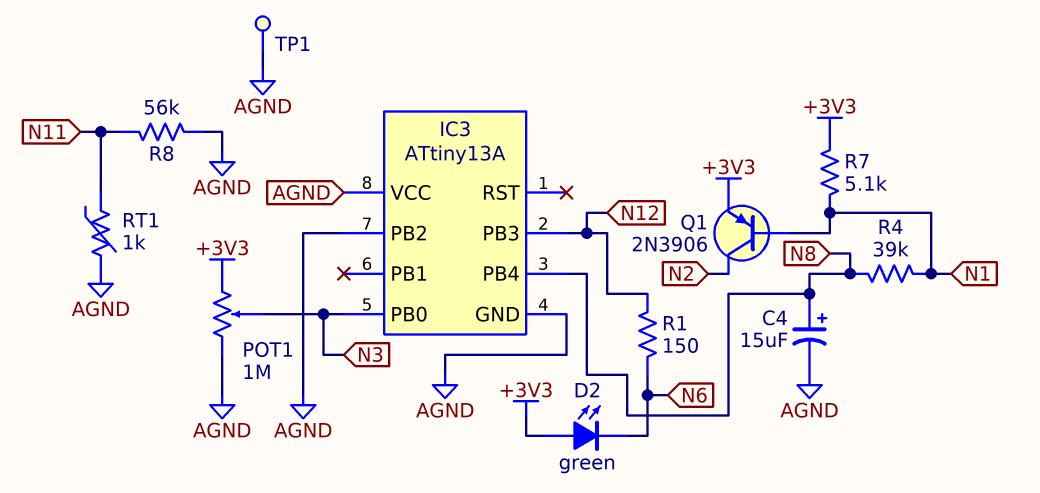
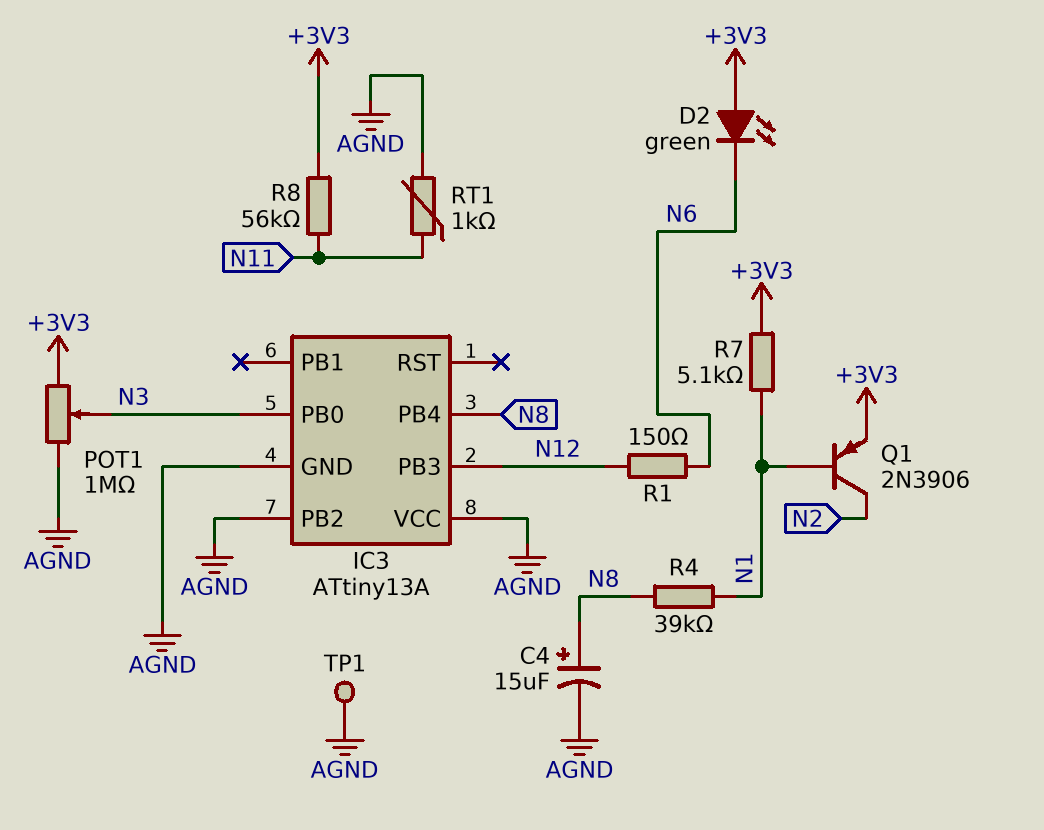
R8: 56k (AGND, N11) -> 56k (+3V3, N11)

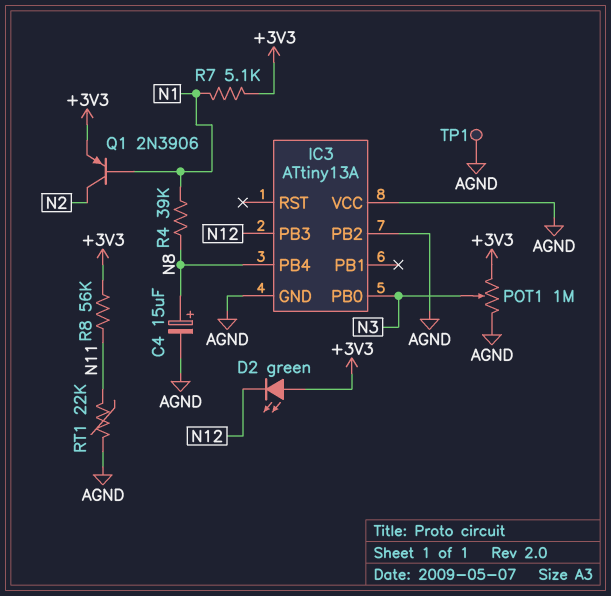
D2: LED green (A +3V3, K N6) -> LED green (A +3V3, K N12)
R1: 150 (N6, N12) -> none
RT1: 1k (AGND, N11) -> 22k (AGND, N11)

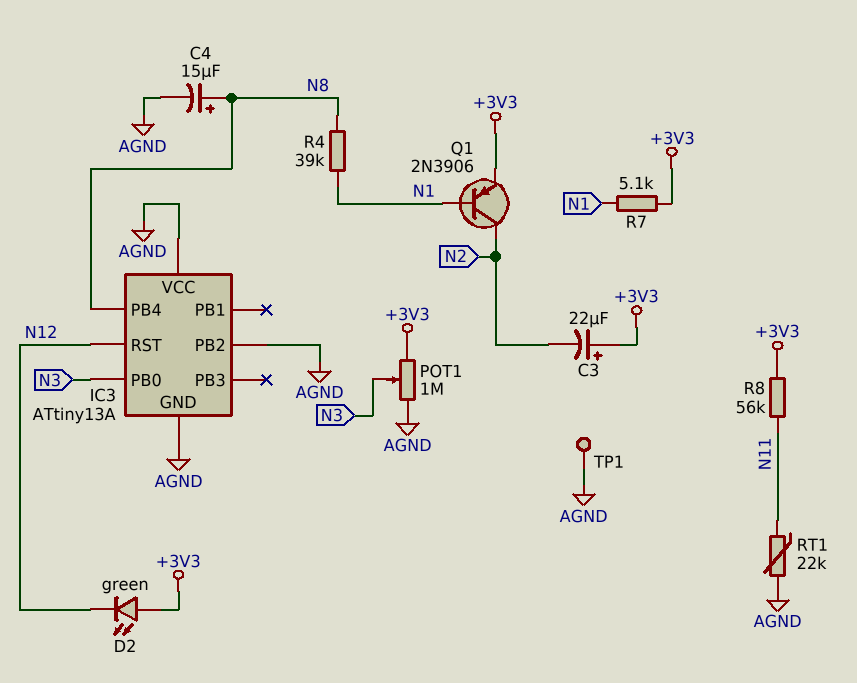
C3: none -> 22uF (plus +3V3, minus N2)
IC3 pin PB3: N12 -> none
IC3 pin RST: none -> N12

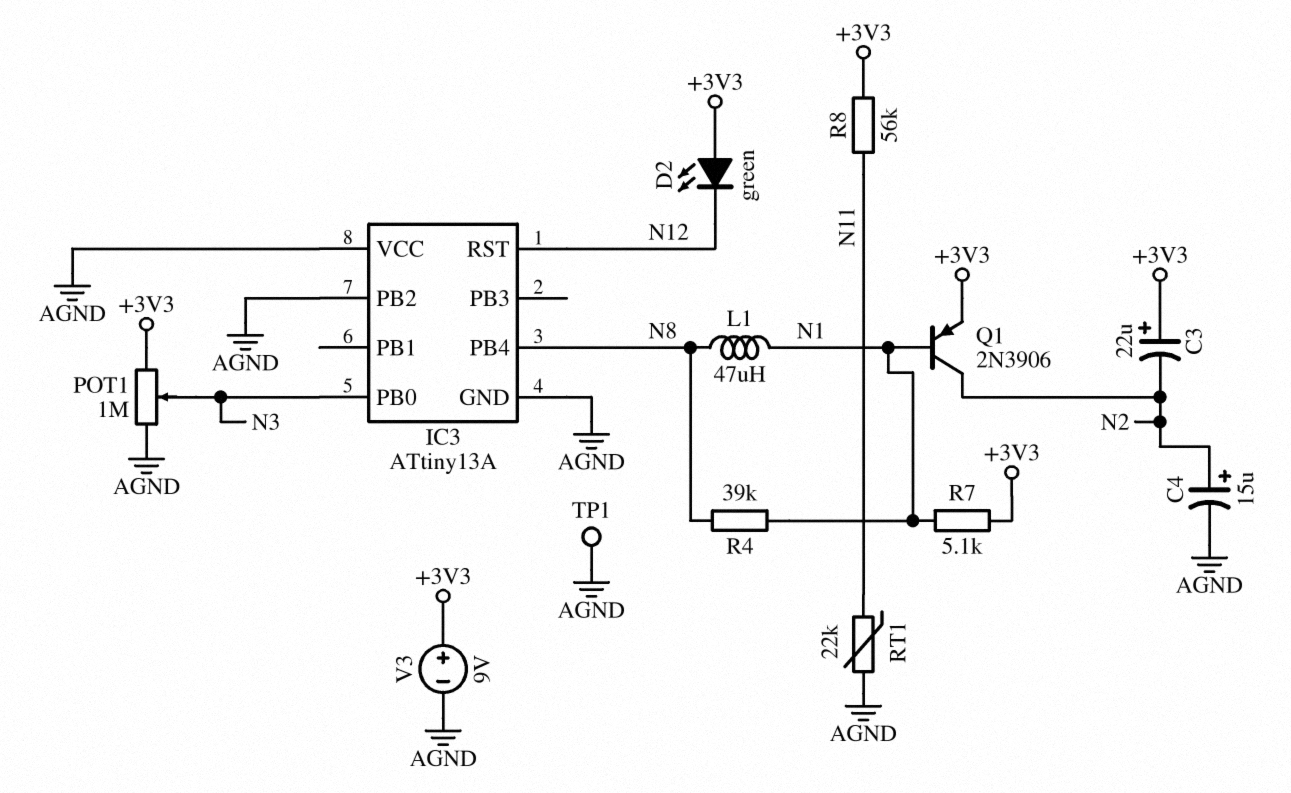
C4: 15uF (plus N8, minus AGND) -> 15uF (plus N2, minus AGND)
L1: none -> 47uH (N1, N8)
V3: none -> 9V (plus +3V3, minus AGND)

